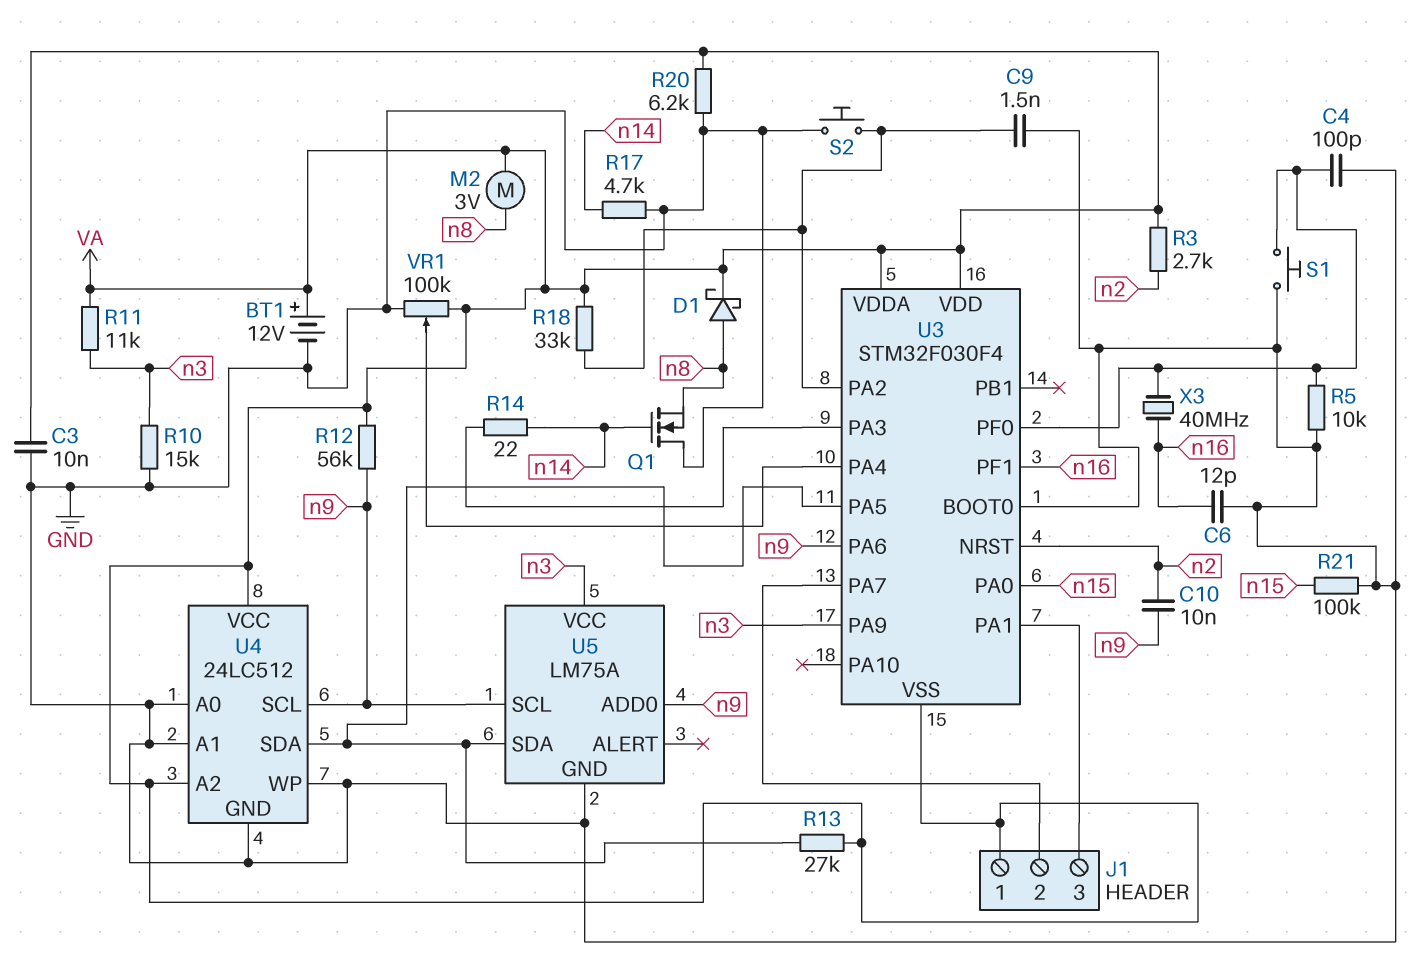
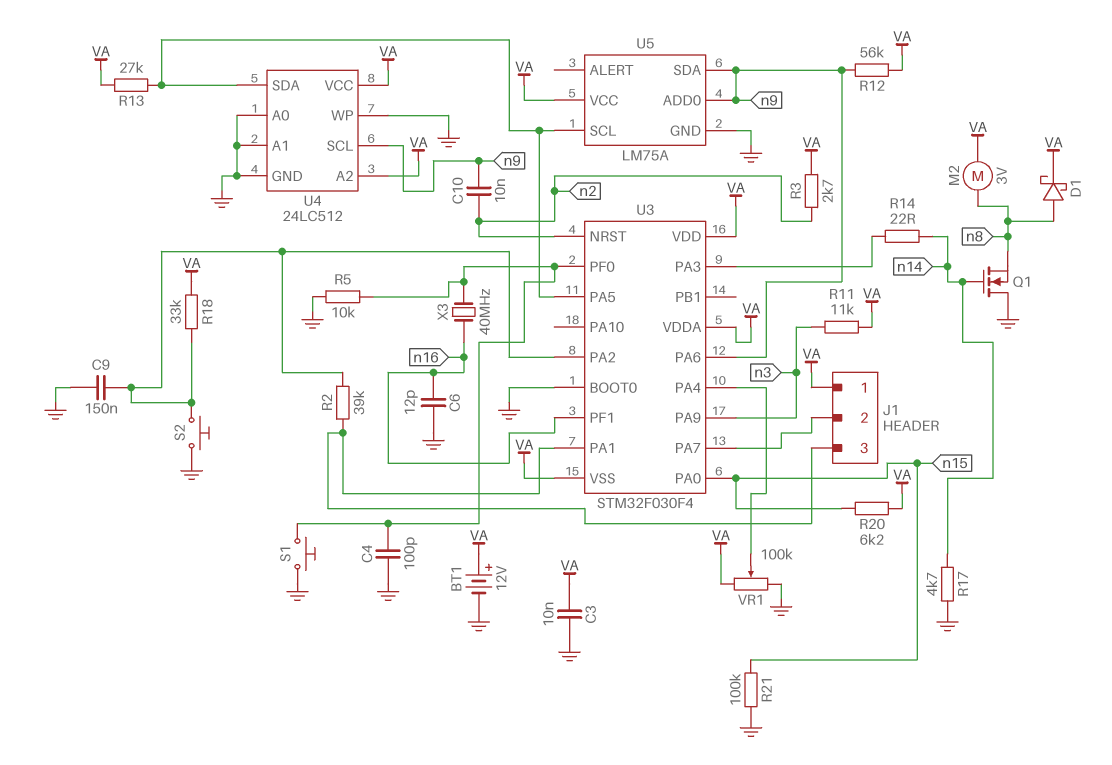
C9: 1.5nF (GND, U3/PA2) -> 150nF (GND, U3/PA2)
R2: none -> 39k (J1/3, U3/PA2)
R10: 15k (GND, n3) -> none
R20: 6.2k (GND, VA) -> 6.2k (VA, n15)
U5 pin SCL: n9 -> U3/PA5
U5 pin SDA: U3/PA5 -> n9
U5 pin VCC: n3 -> VA

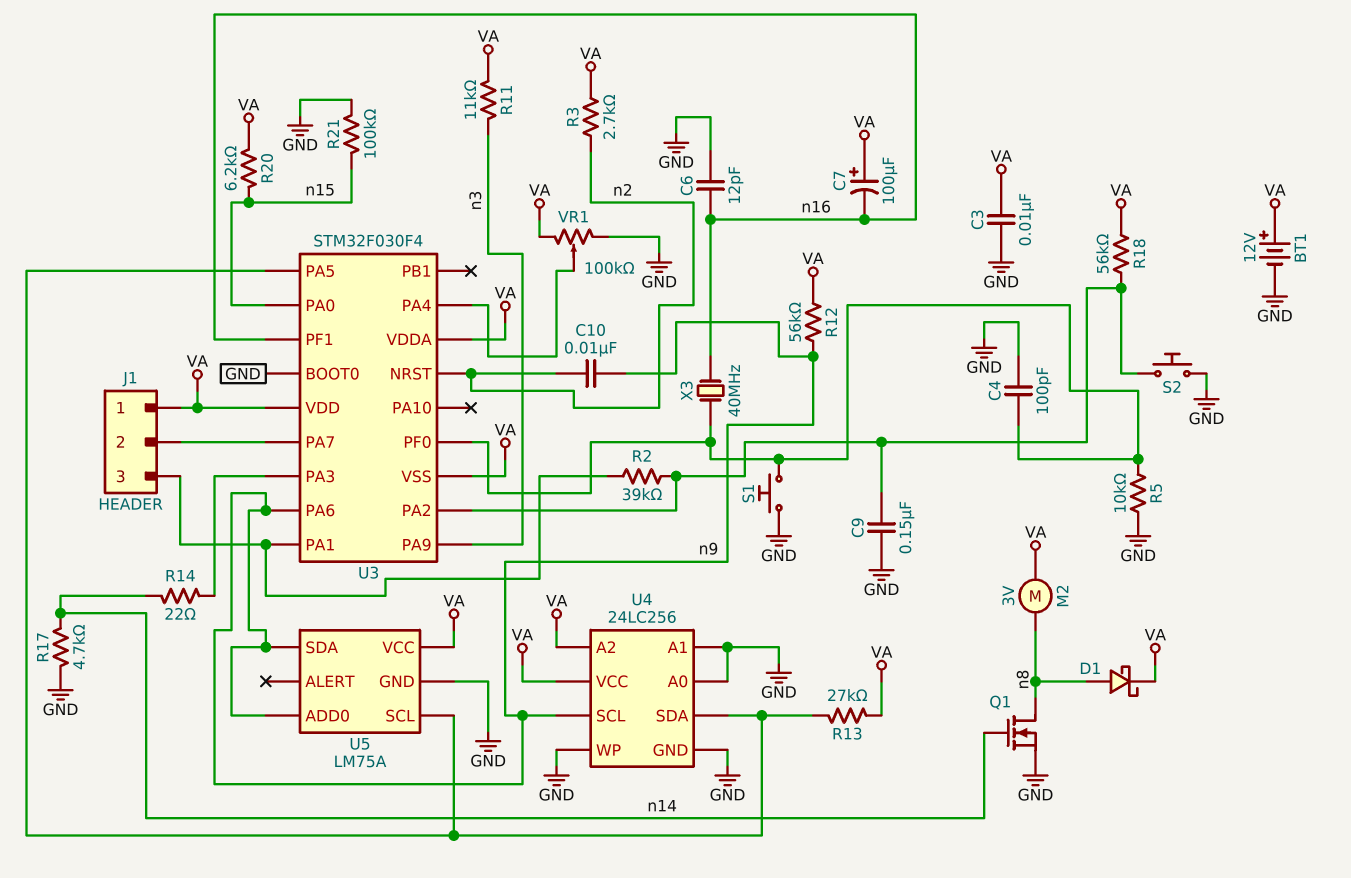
C7: none -> 100uF (plus VA, minus n16)
Q1: NMOS (G n14, D GND, S n8) -> NMOS (G n14, D n8, S GND)
R18: 33k (U3/PA2, VA) -> 56k (U3/PA2, VA)
U4: 24LC512 -> 24LC256

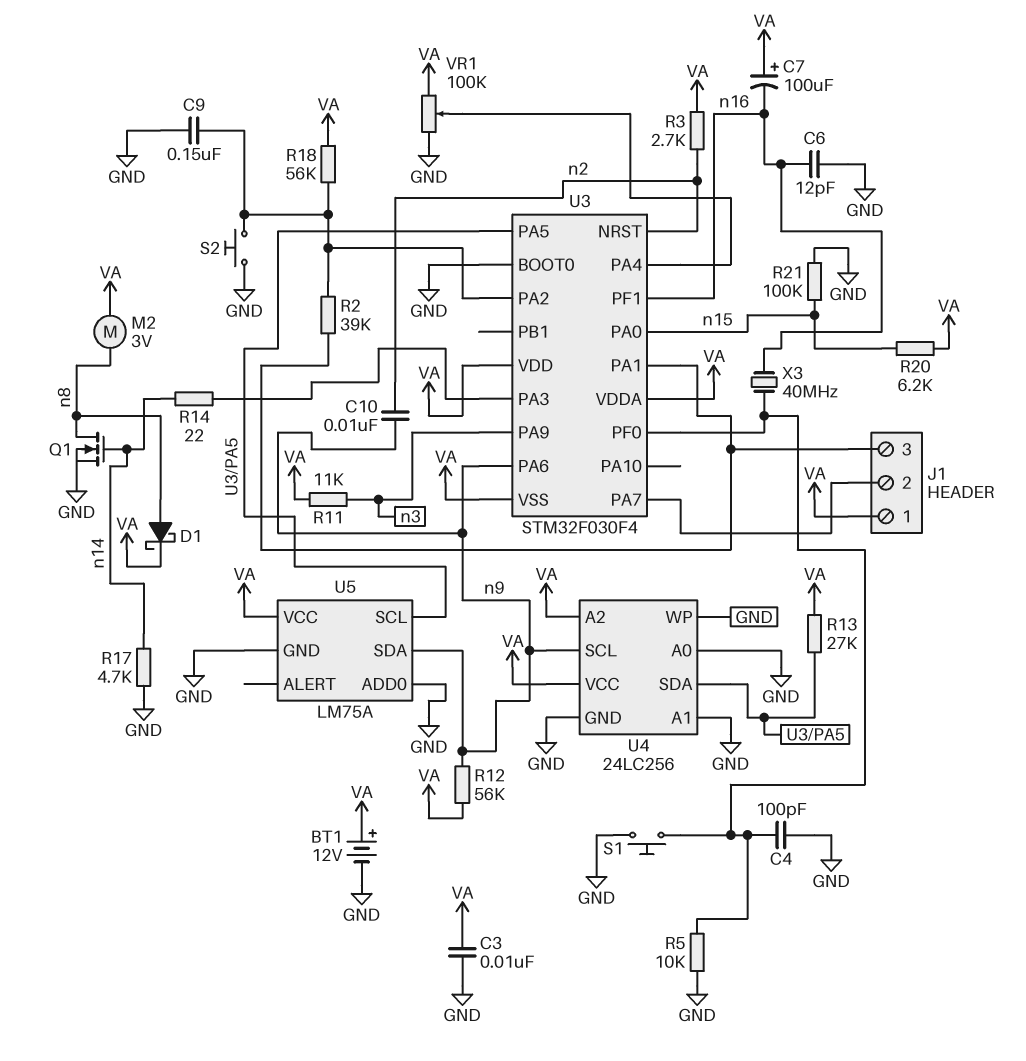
U5 pin ADD0: n9 -> GND

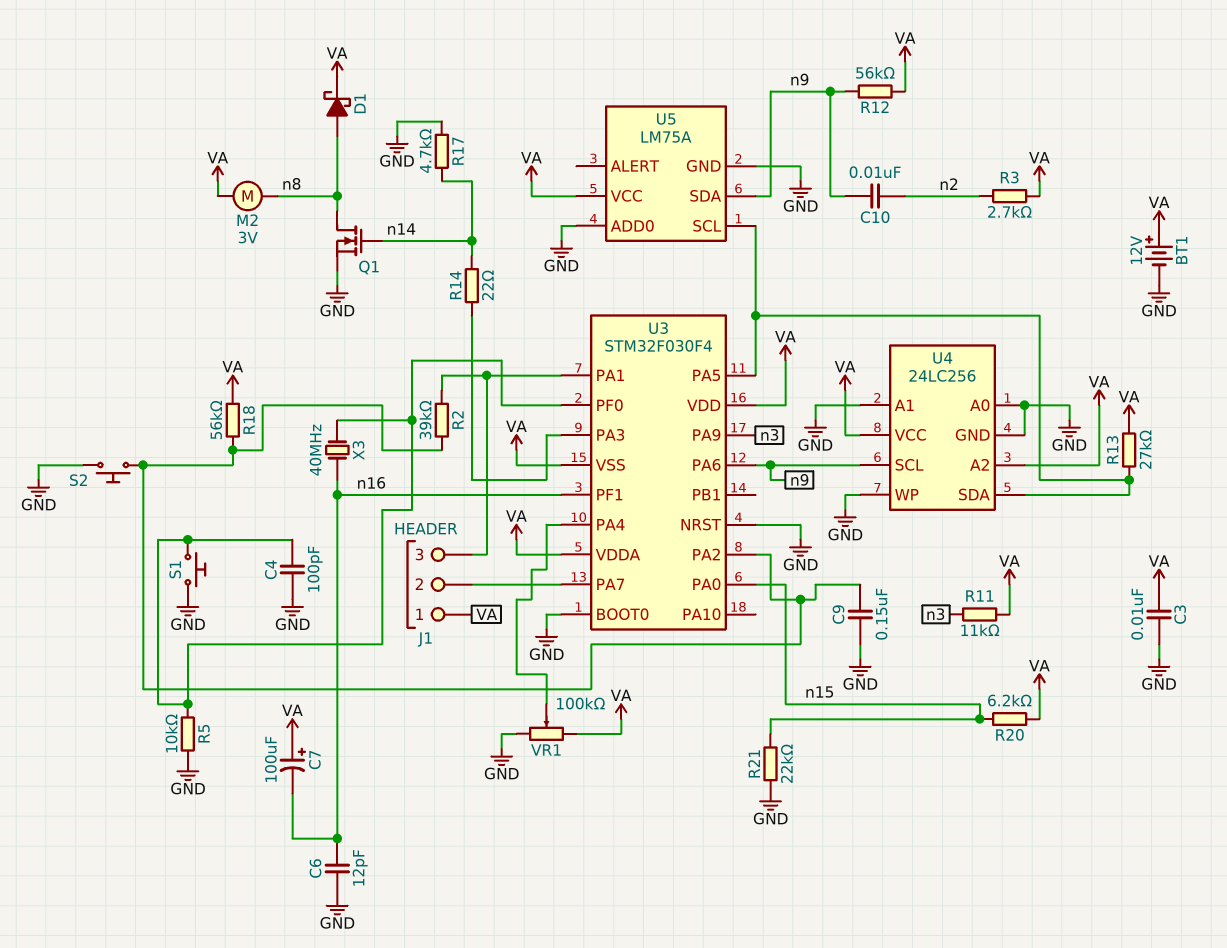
R21: 100k (GND, n15) -> 22k (GND, n15)
U3 pin NRST: n2 -> GND

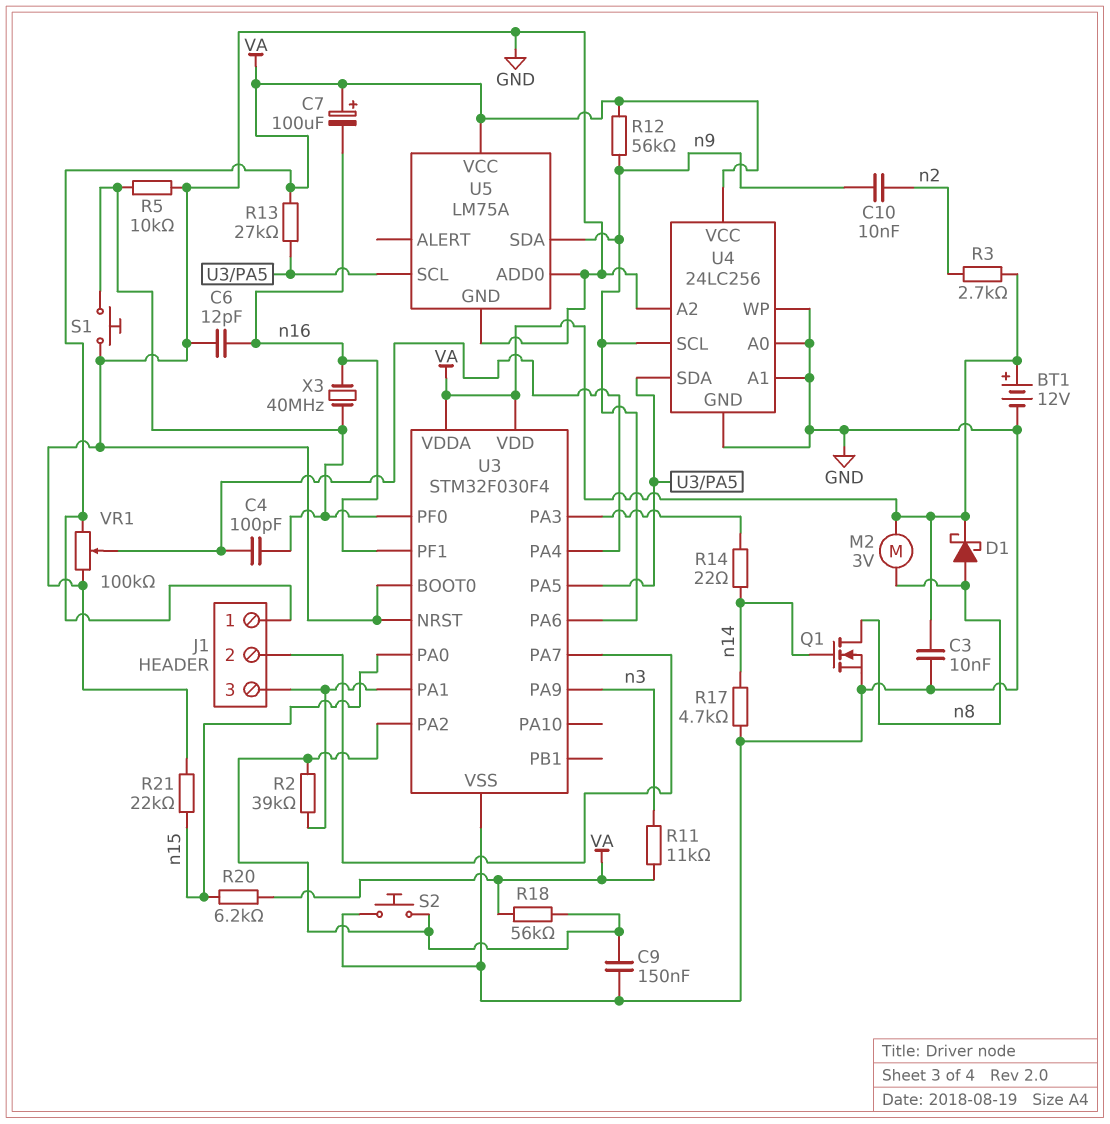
C4: 100pF (GND, U3/PF0) -> 100pF (U3/PA4, U3/PF0)
U3 pin VSS: VA -> GND
U4 pin A2: VA -> GND

